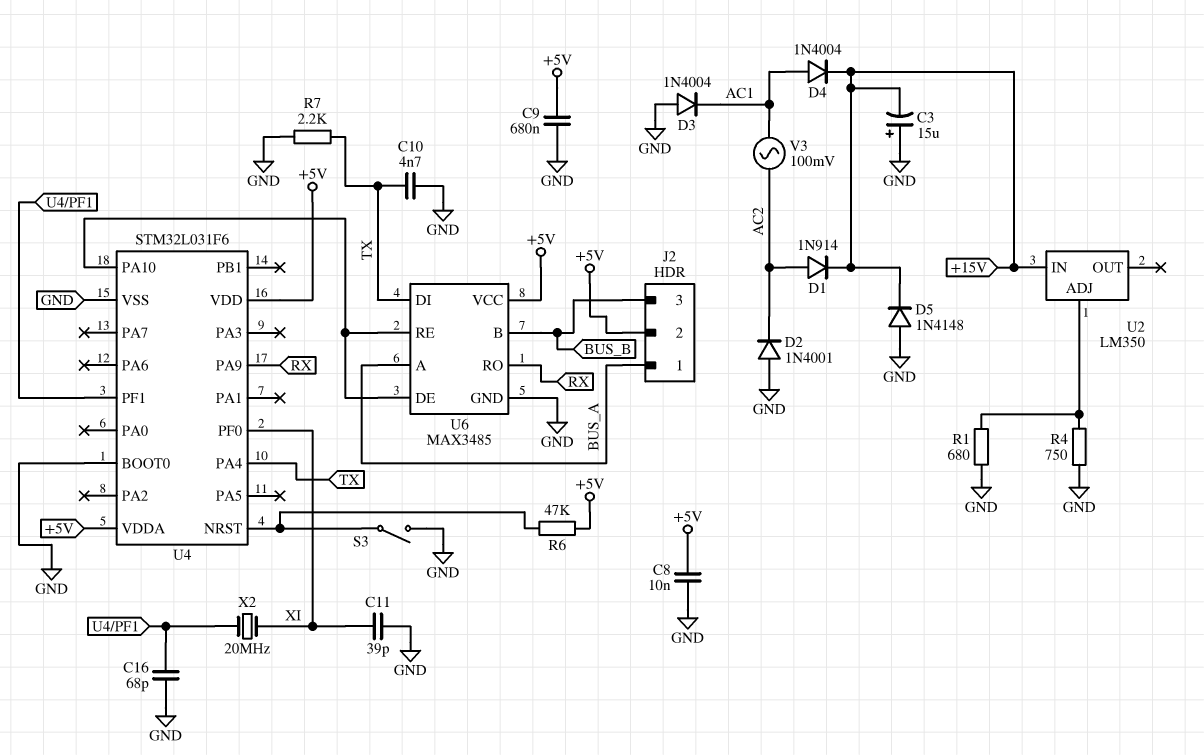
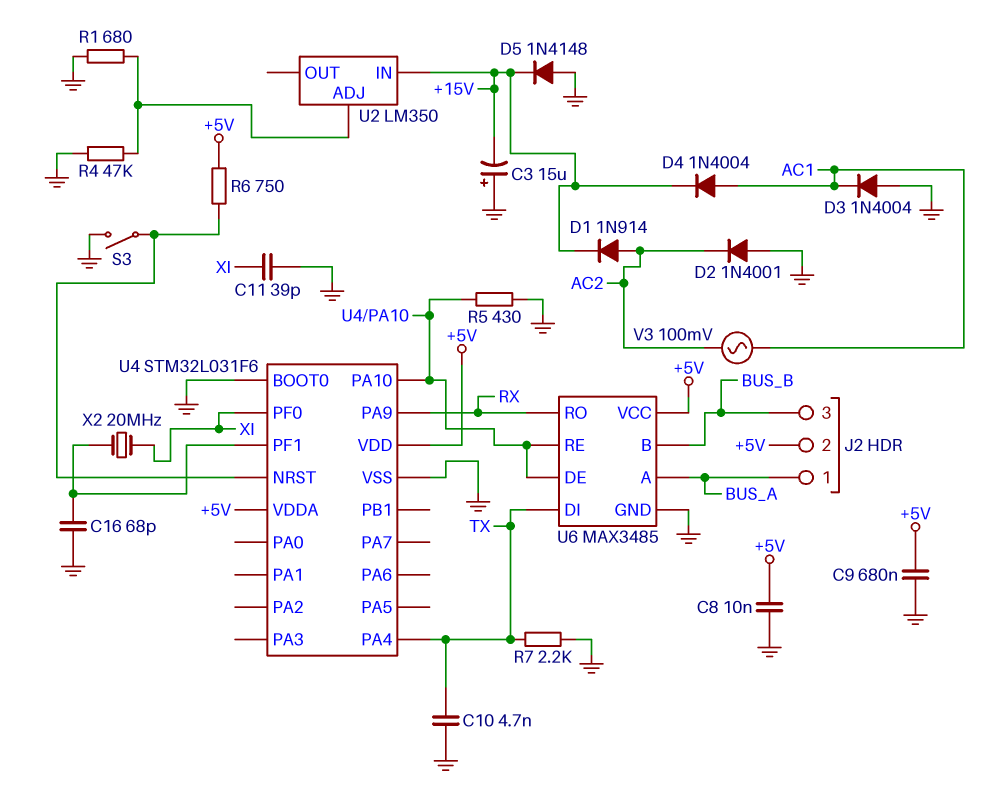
R4: 750 (GND, U2/ADJ) -> 47k (GND, U2/ADJ)
R5: none -> 430 (GND, U4/PA10)
R6: 47k (+5V, U4/NRST) -> 750 (+5V, U4/NRST)

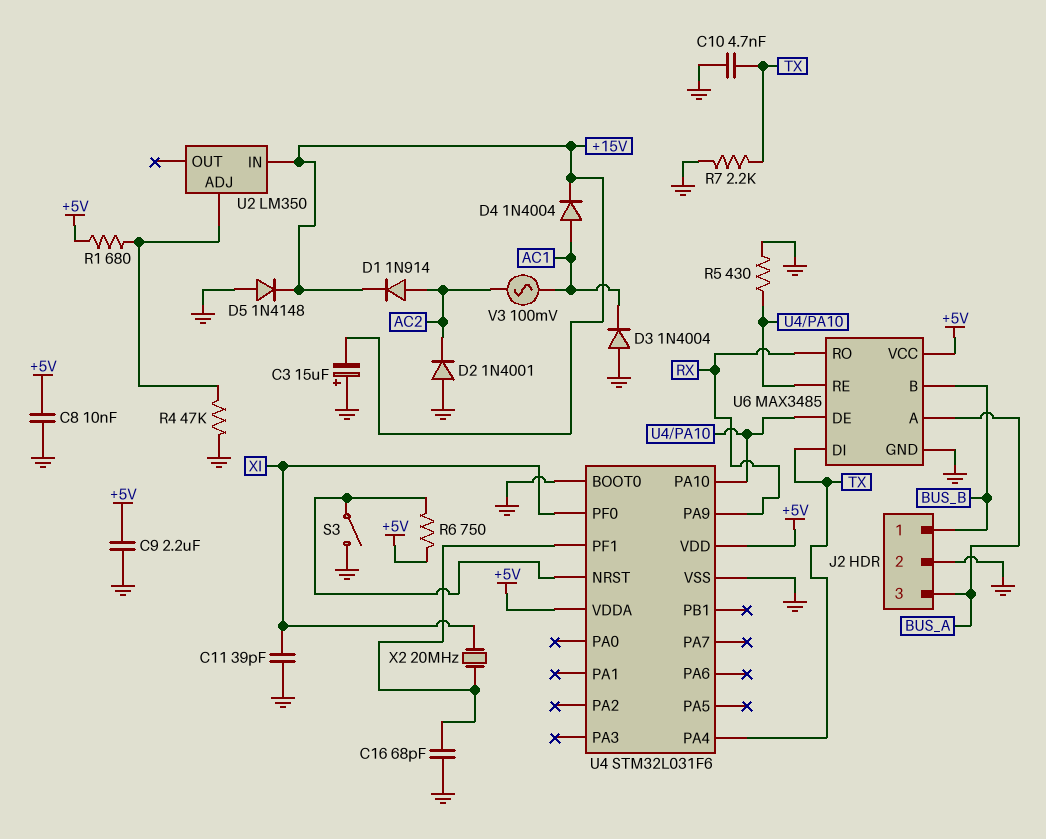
C9: 680nF (+5V, GND) -> 2.2uF (+5V, GND)
J2 pin 1: BUS_A -> BUS_B
J2 pin 2: +5V -> GND
J2 pin 3: BUS_B -> BUS_A
R1: 680 (GND, U2/ADJ) -> 680 (+5V, U2/ADJ)

